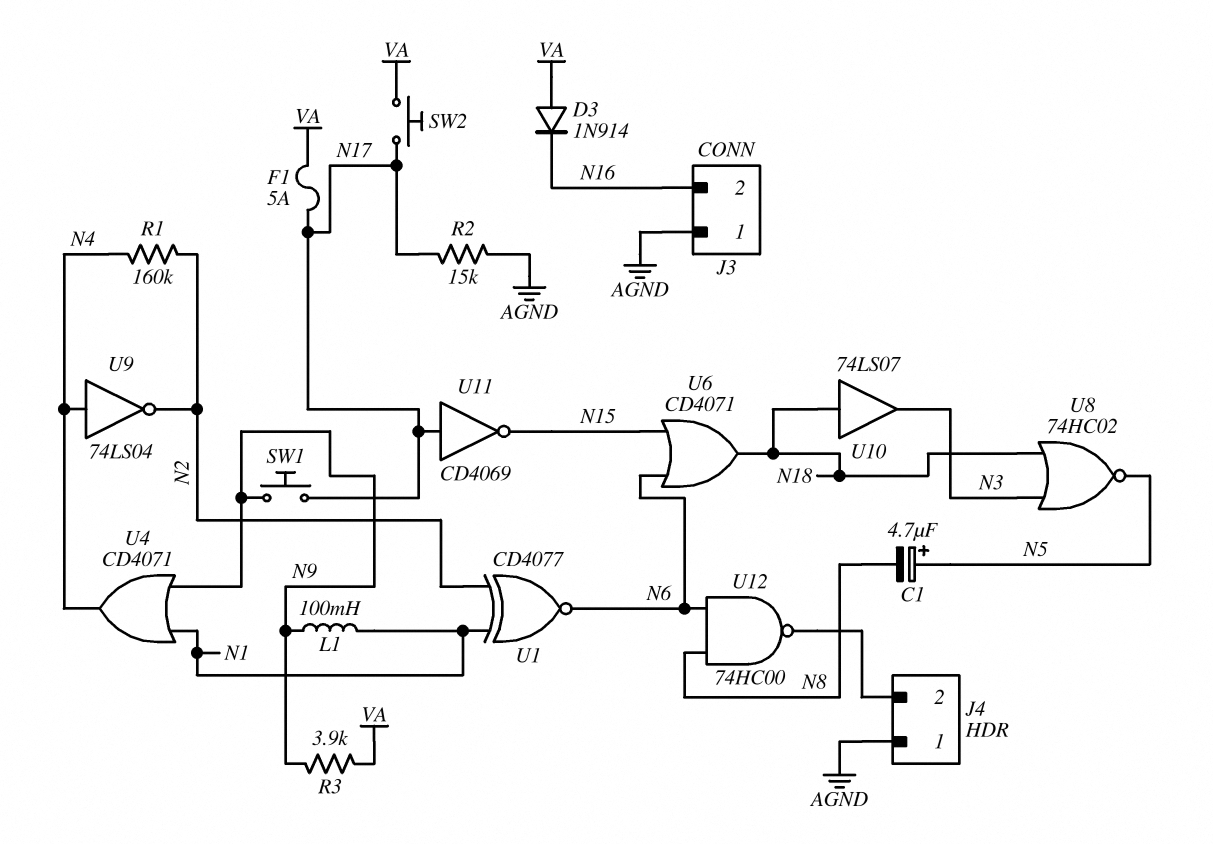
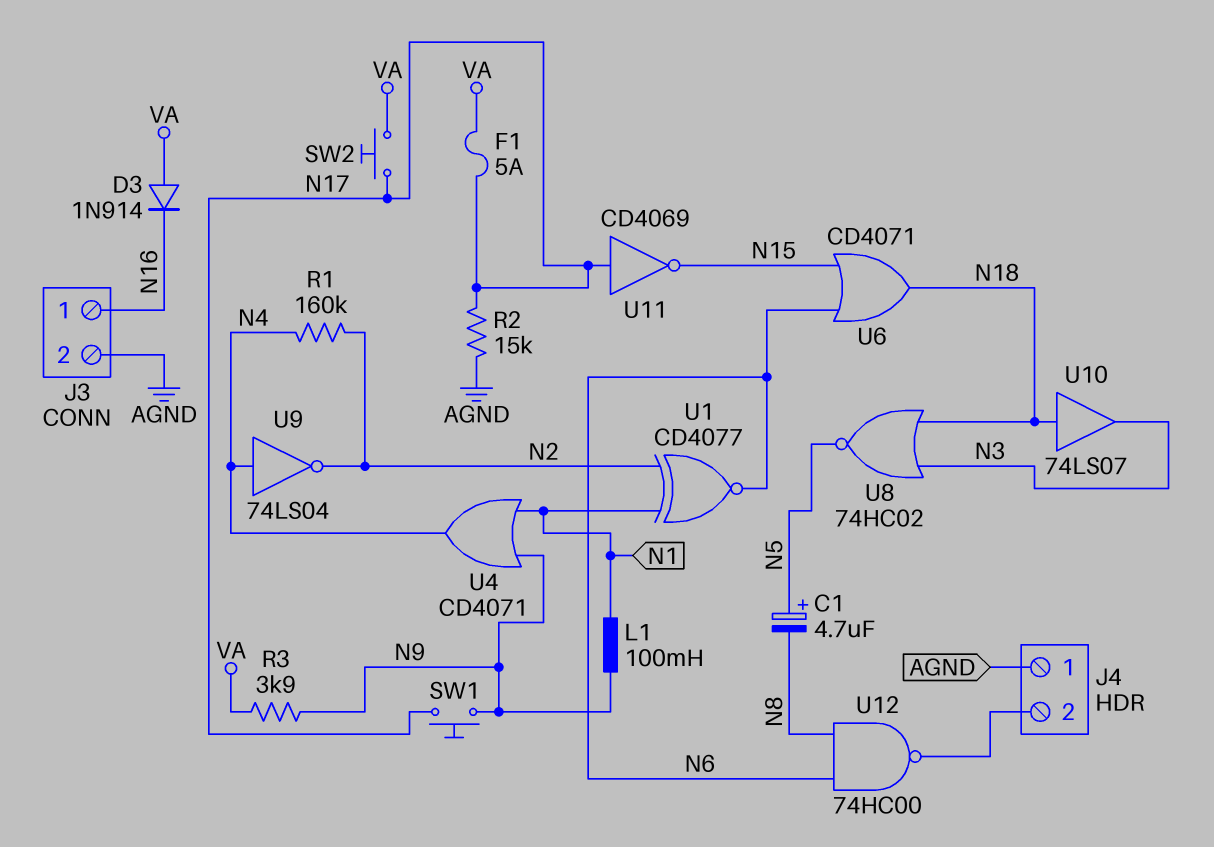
J3 pin 1: AGND -> N16
J3 pin 2: N16 -> AGND

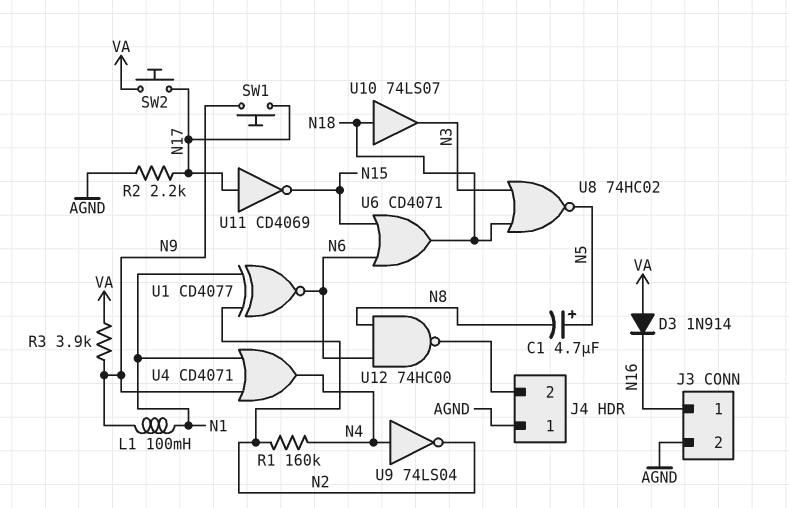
F1: 5A (N17, VA) -> none
R2: 15k (AGND, N17) -> 2.2k (AGND, N17)

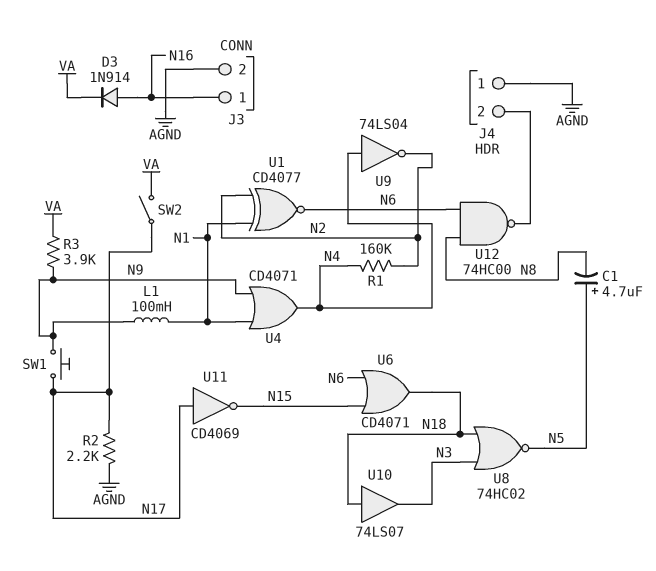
D3: diode 1N914 (A VA, K N16) -> diode 1N914 (A N16, K VA)
SW2: button (N17, VA) -> switch (N17, VA)

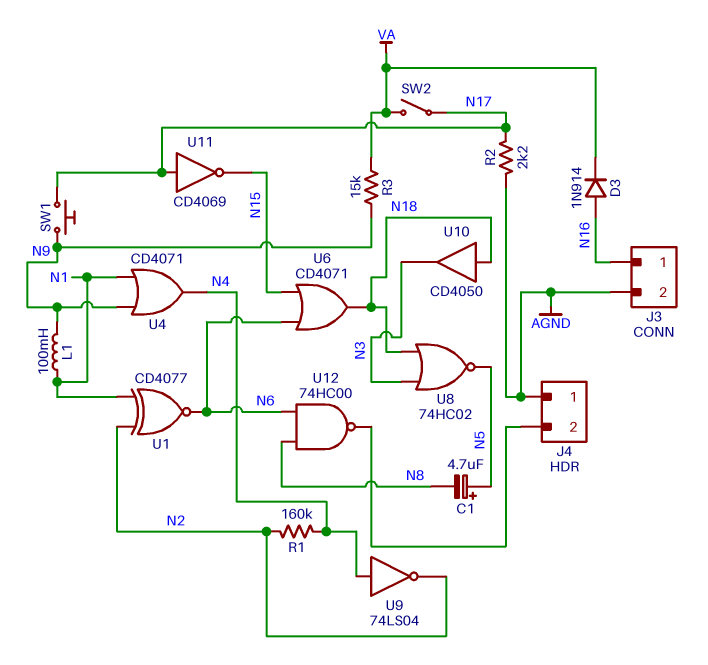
R3: 3.9k (N9, VA) -> 15k (N9, VA)
U10: buffer 74LS07 (in N18, out N3) -> buffer CD4050 (in N18, out N3)

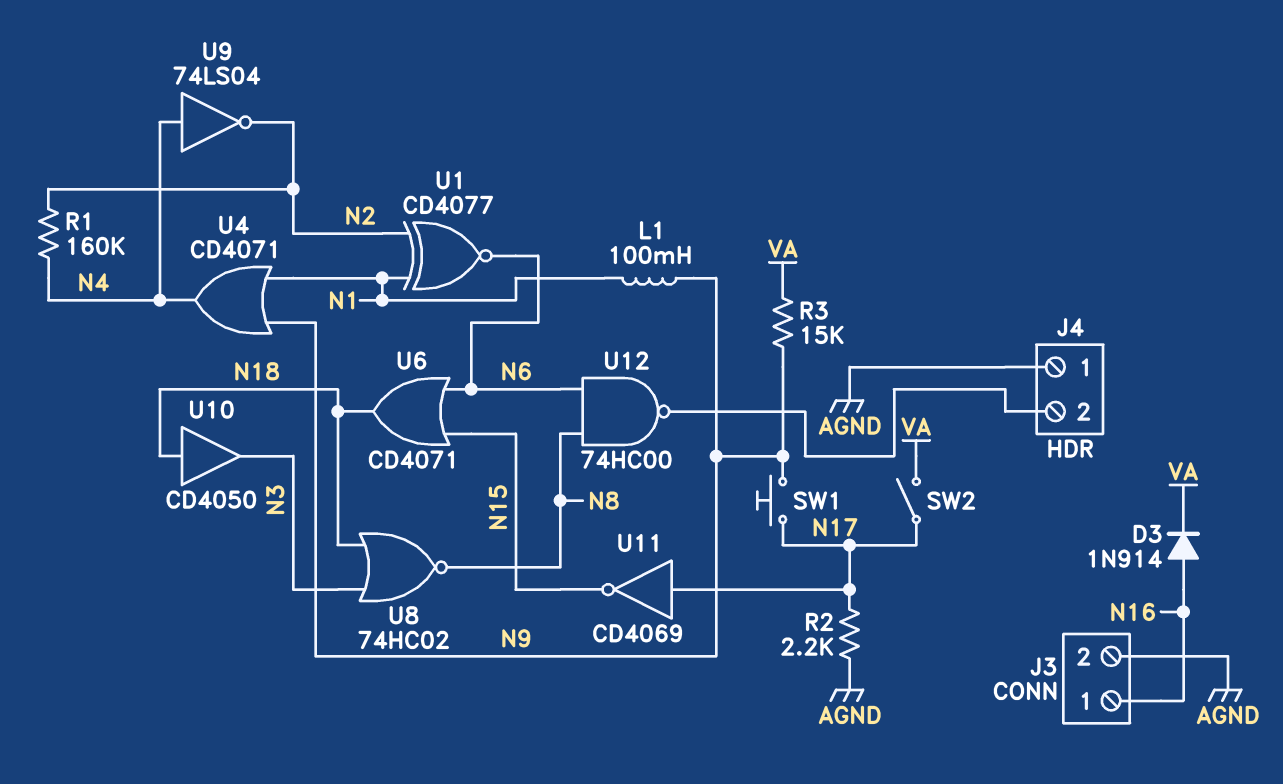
C1: 4.7uF (plus N5, minus N8) -> none
U8: NOR 74HC02 (in N3, in N18, out N5) -> NOR 74HC02 (in N3, in N18, out N8)

